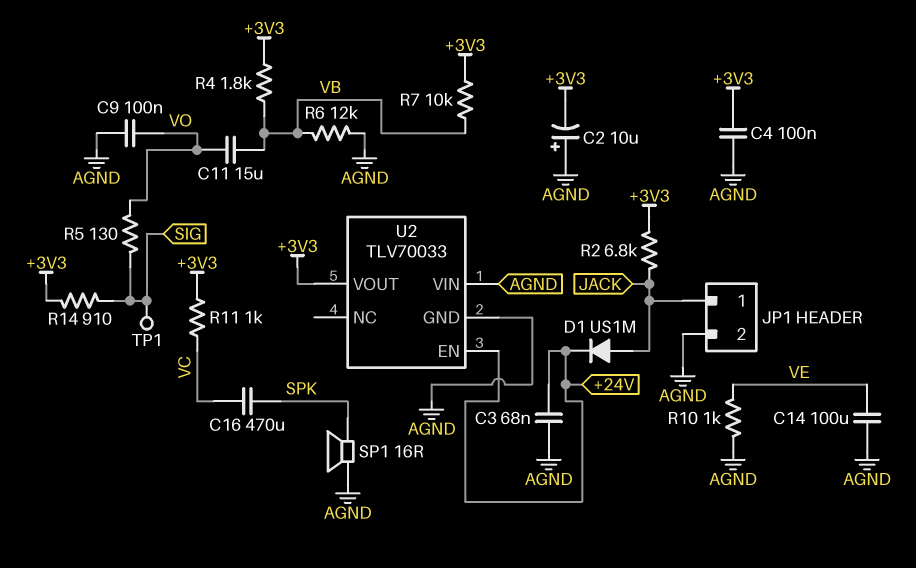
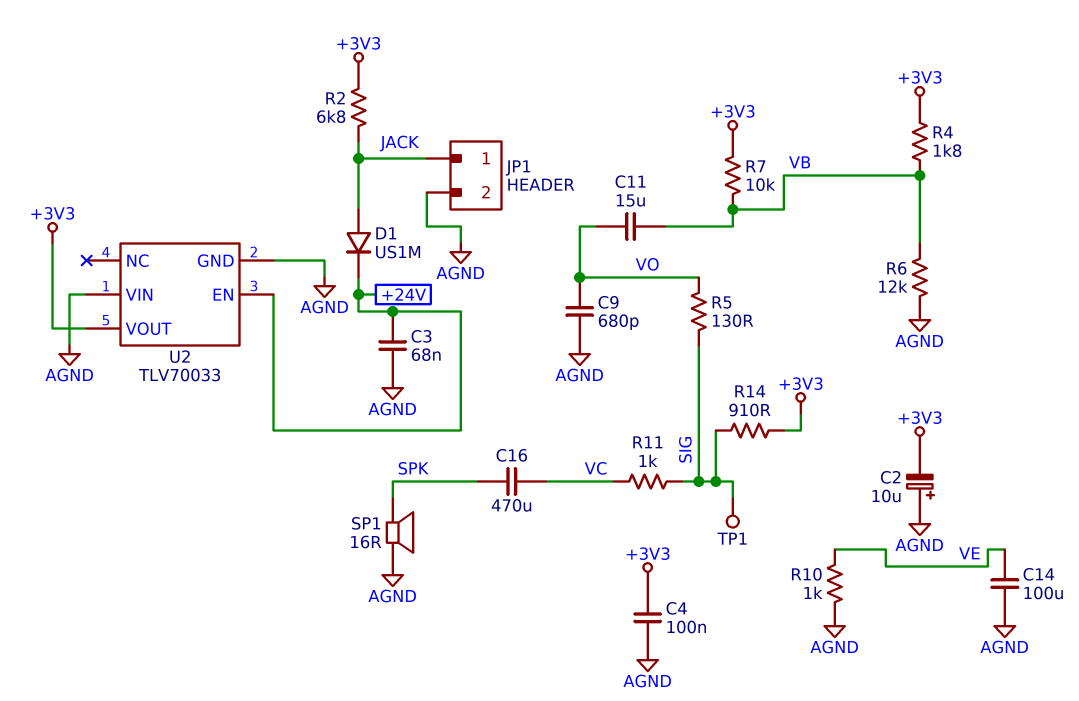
C9: 100nF (AGND, VO) -> 680pF (AGND, VO)
R11: 1k (+3V3, VC) -> 1k (SIG, VC)

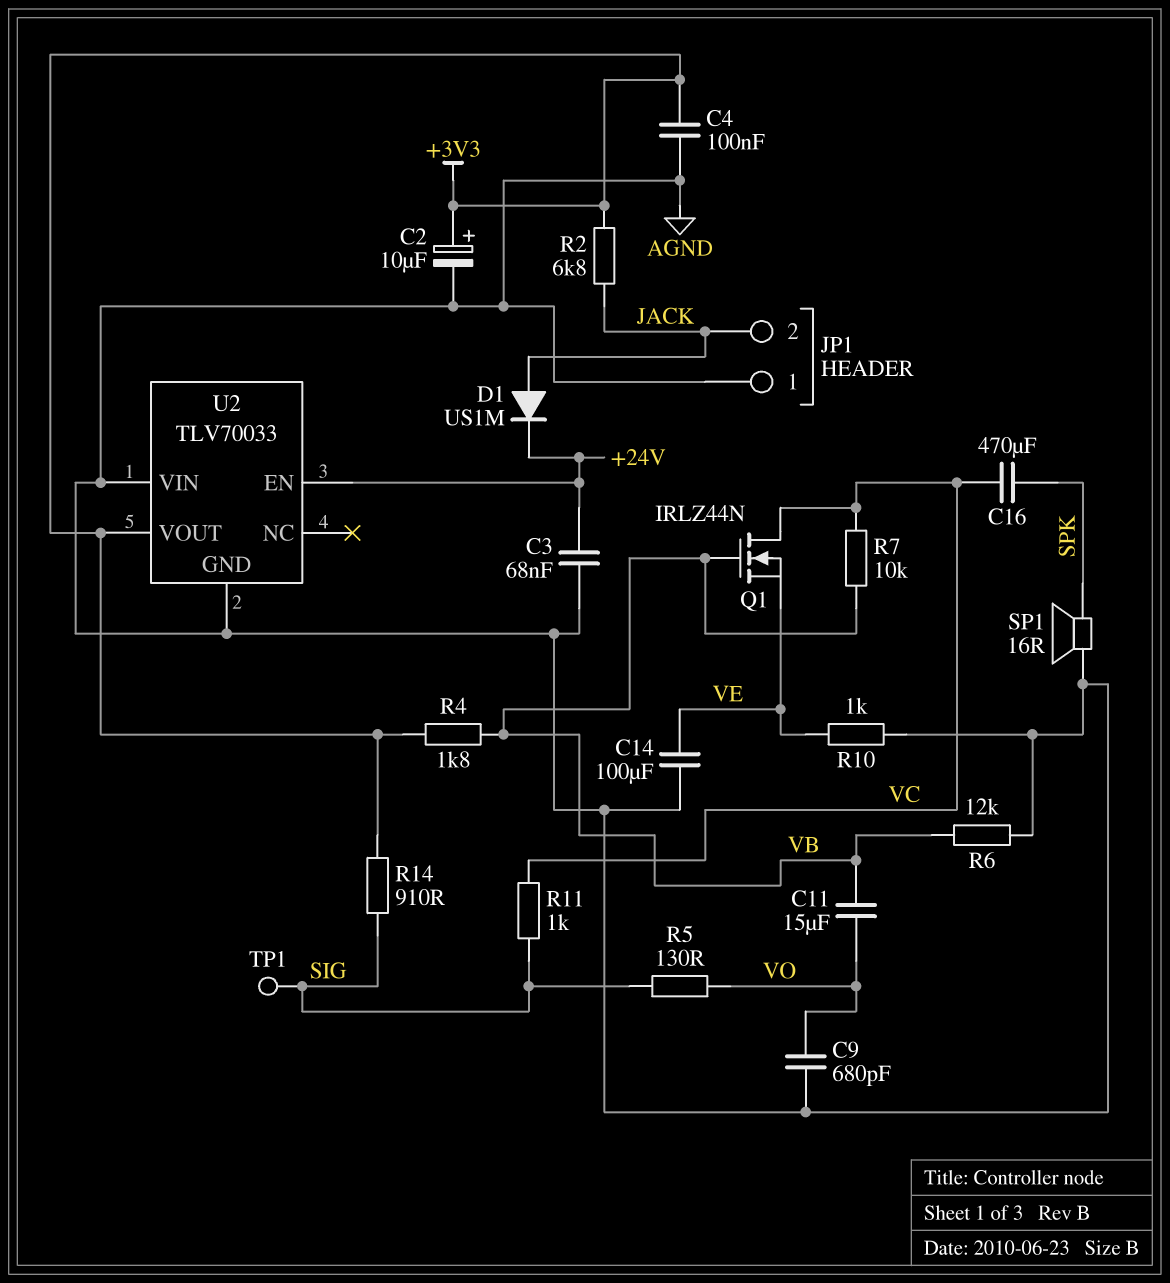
C2: 10uF (plus AGND, minus +3V3) -> 10uF (plus +3V3, minus AGND)
JP1 pin 1: JACK -> AGND
JP1 pin 2: AGND -> JACK
Q1: none -> NMOS IRLZ44N (G VB, D VC, S VE)
R7: 10k (+3V3, VB) -> 10k (VB, VC)

